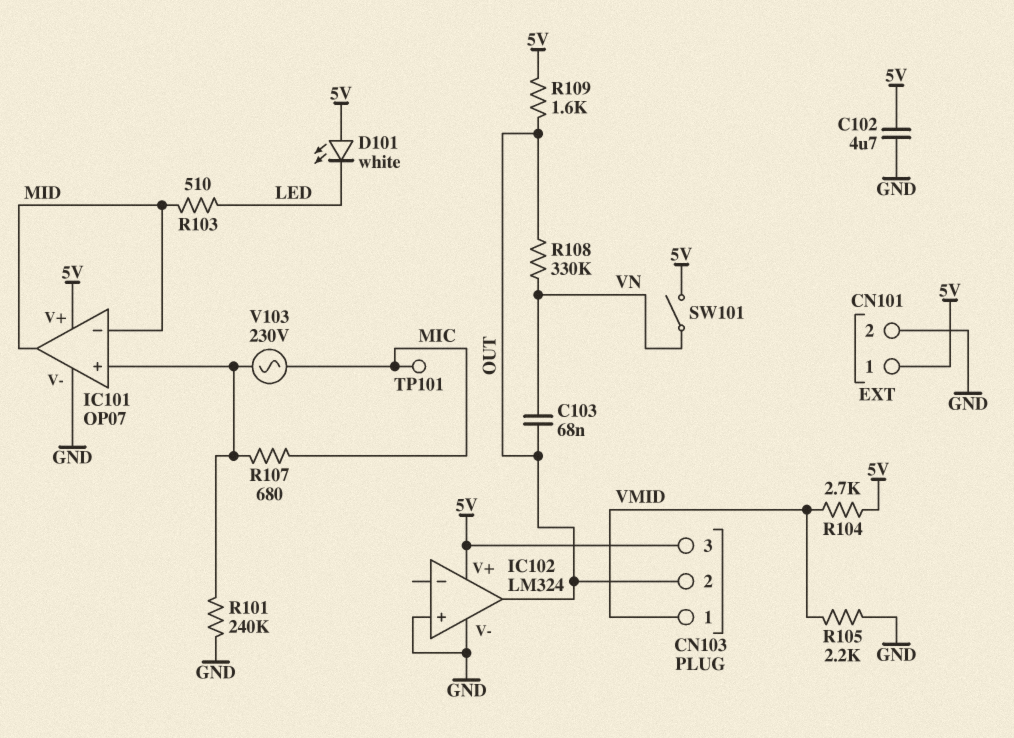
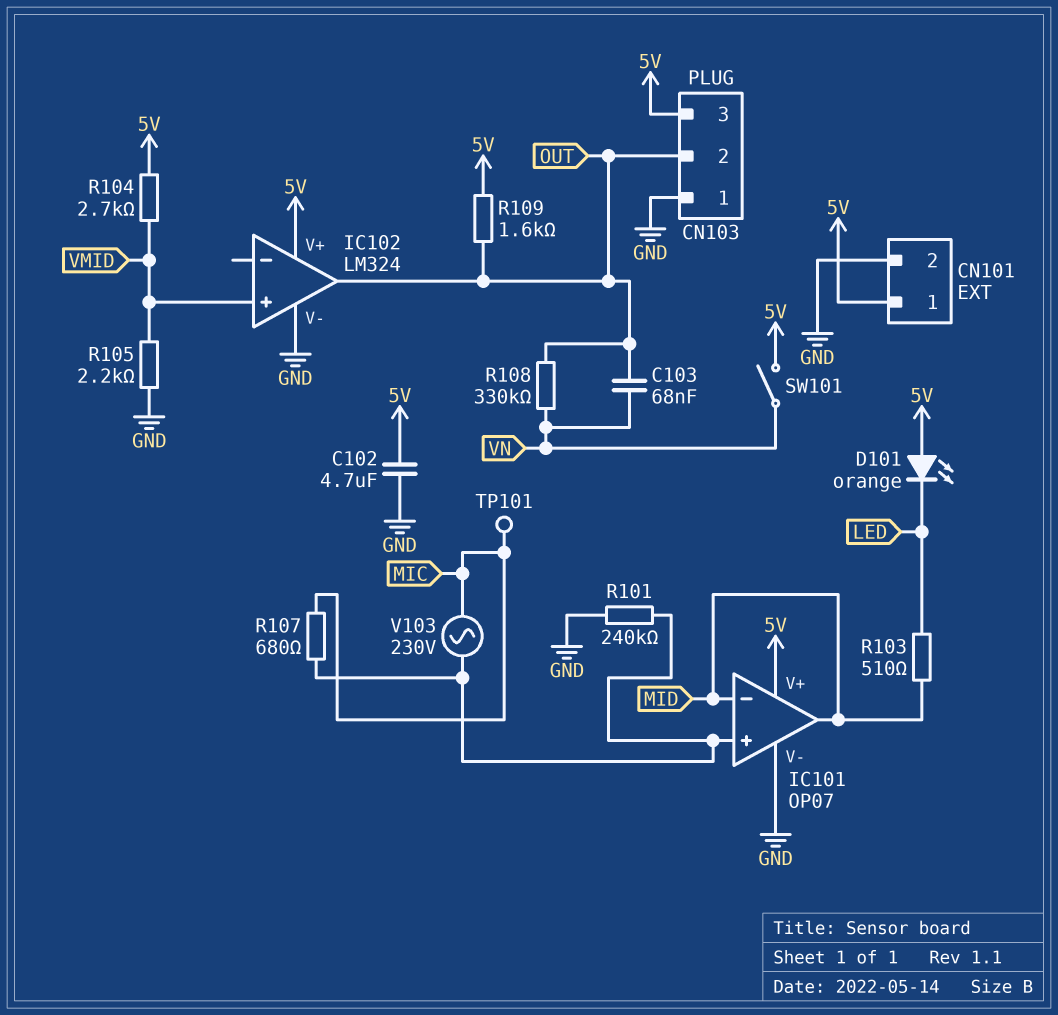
CN103 pin 1: VMID -> GND
D101: LED white (A 5V, K LED) -> LED orange (A 5V, K LED)
IC102 pin in+: GND -> VMID

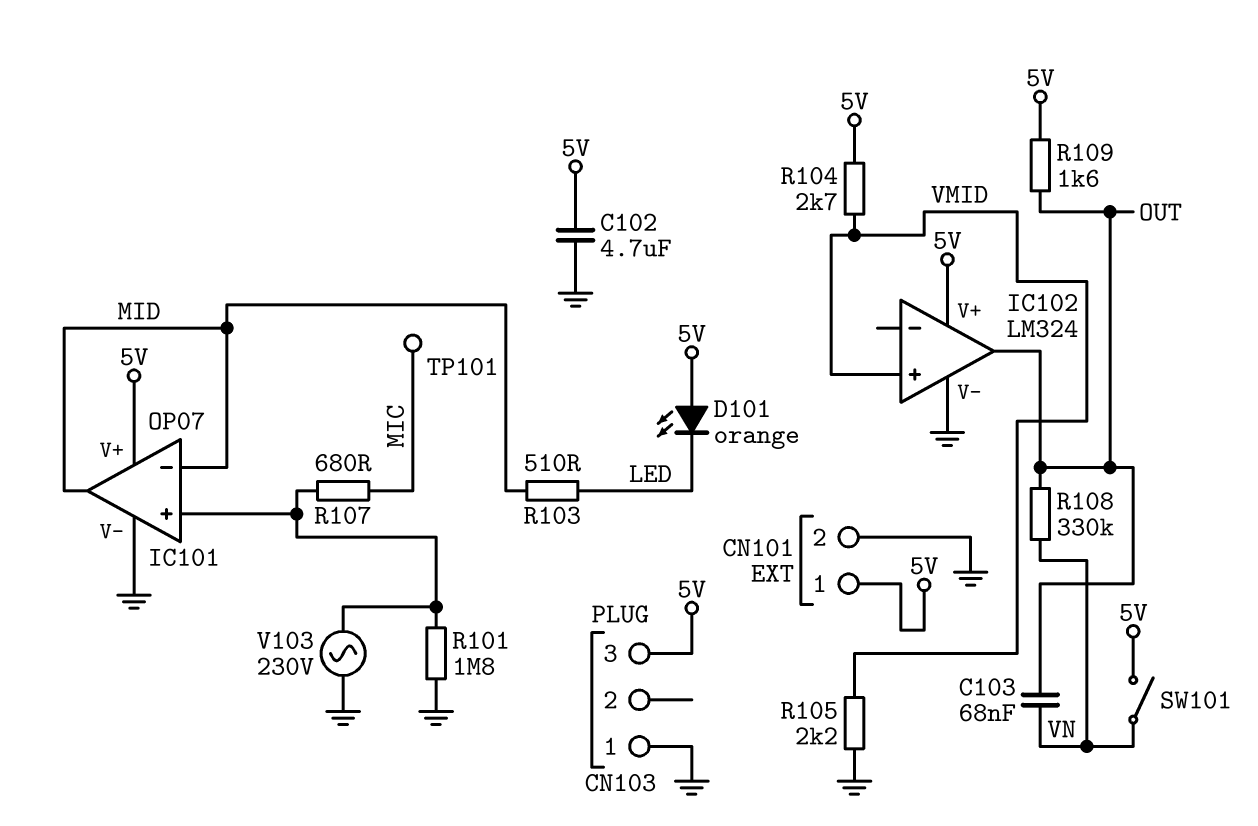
CN103 pin 2: OUT -> none
R101: 240k (GND, IC101/in+) -> 1.8M (GND, IC101/in+)
V103: AC 230V (IC101/in+, MIC) -> AC 230V (GND, IC101/in+)

